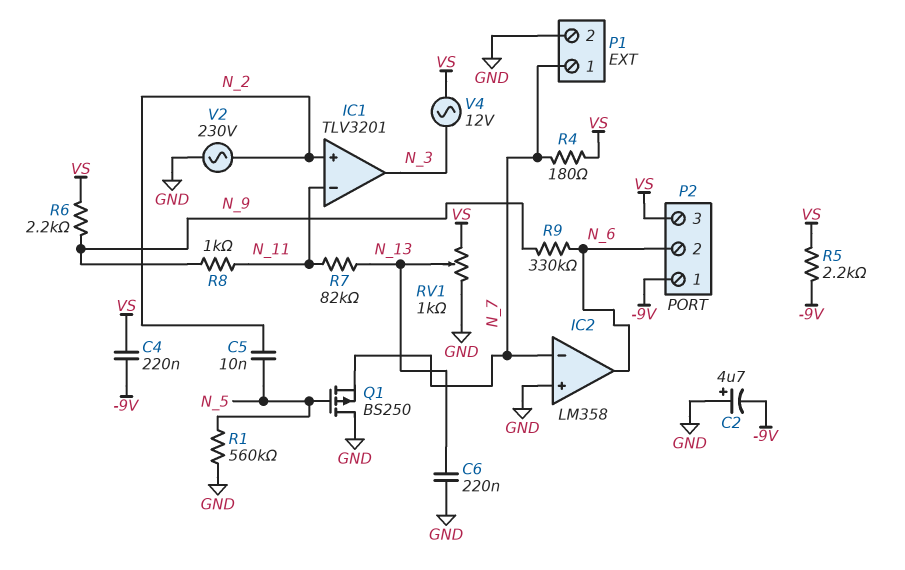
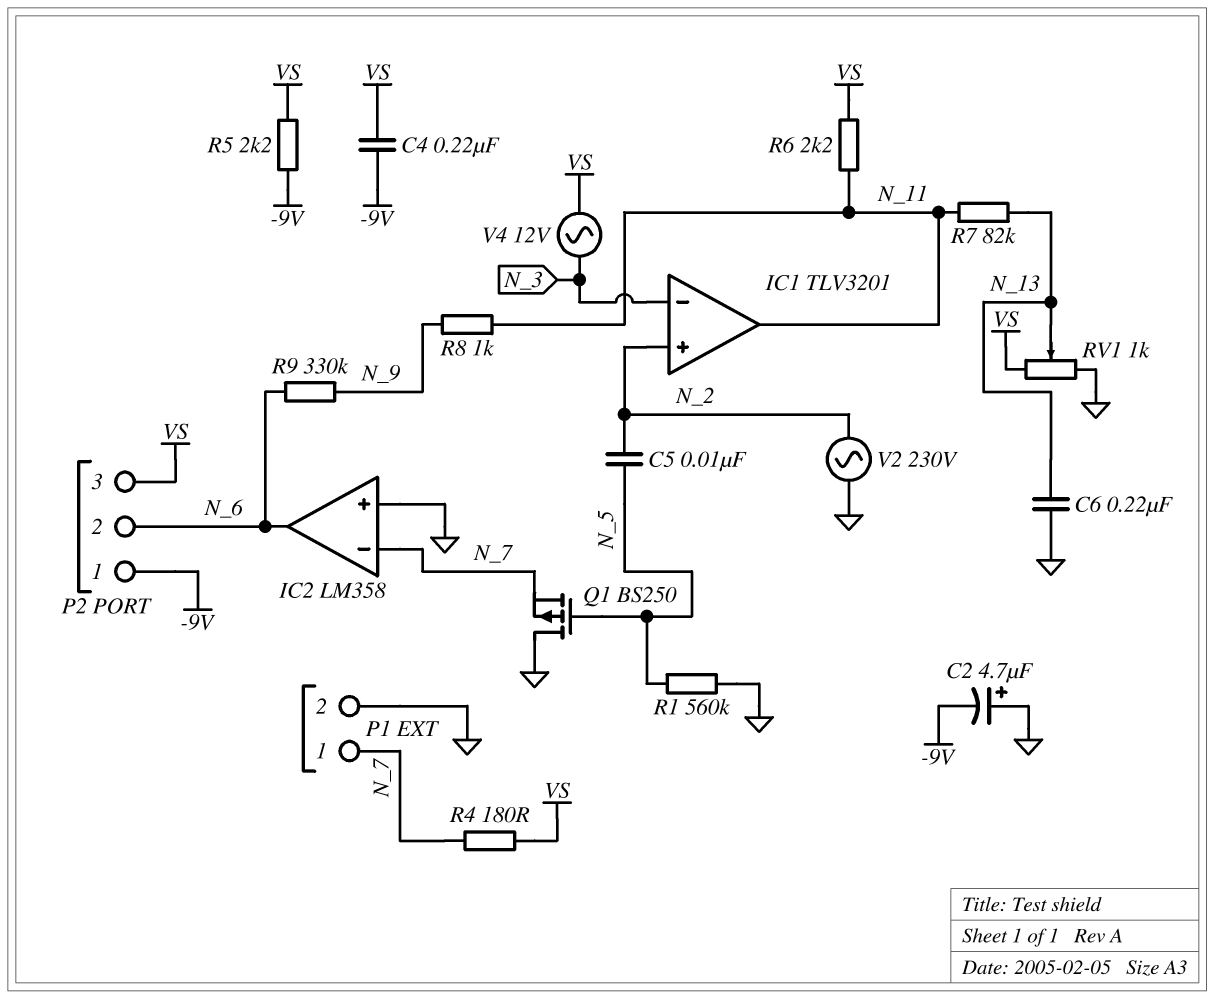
IC1 pin in-: N_11 -> N_3
IC1 pin out: N_3 -> N_11
R6: 2.2k (N_9, VS) -> 2.2k (N_11, VS)

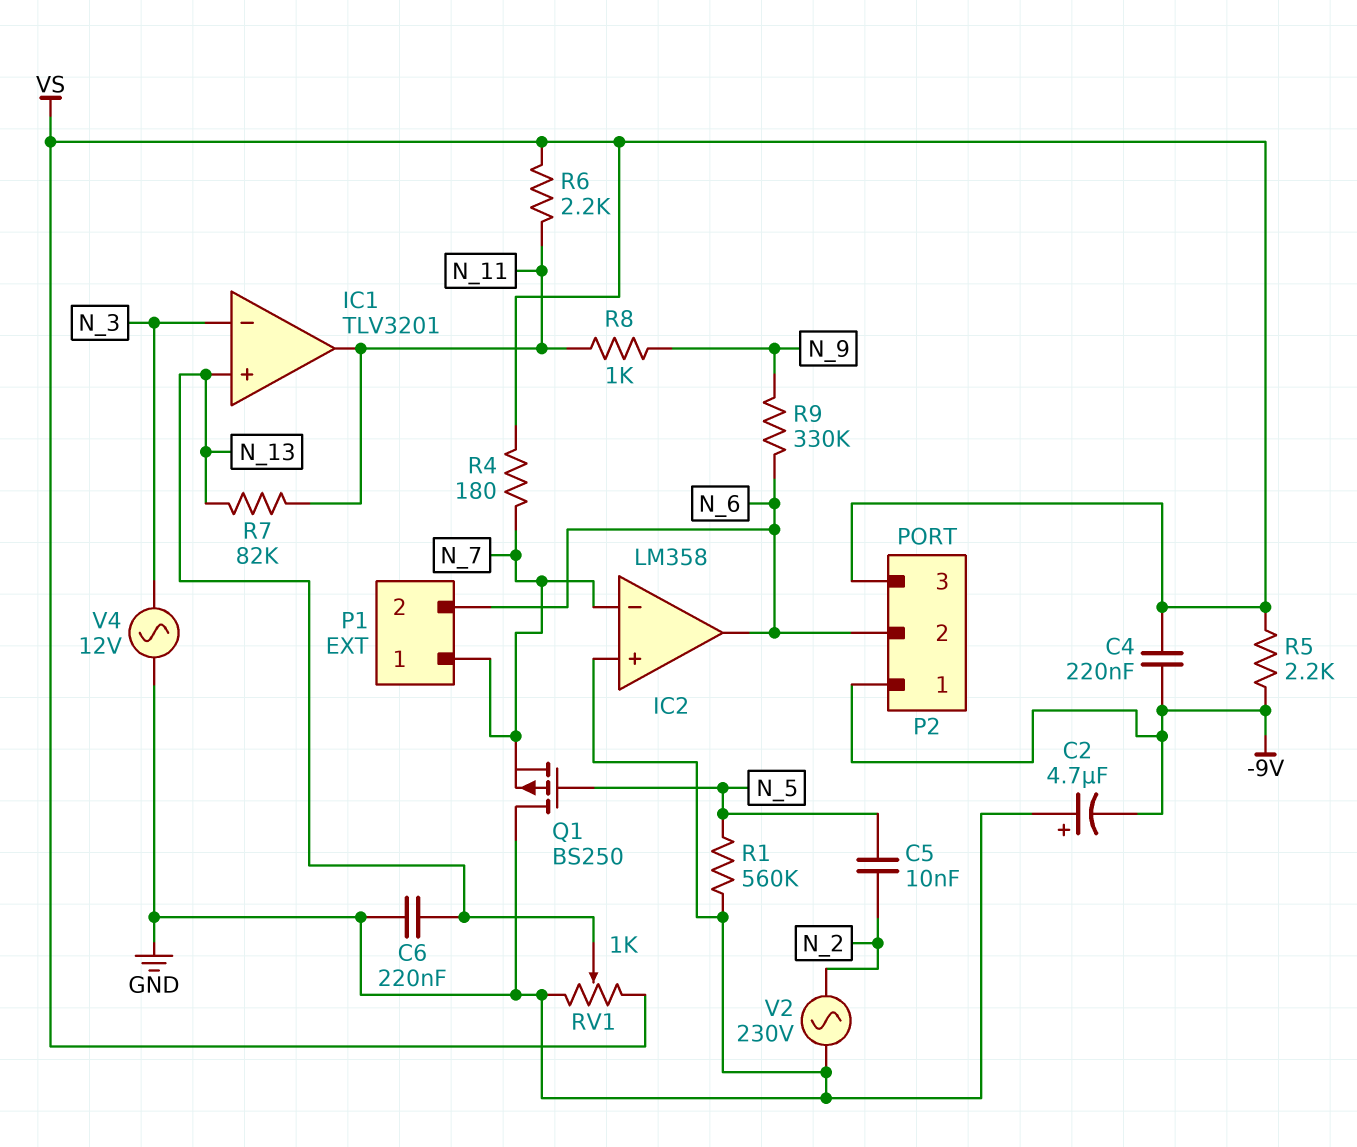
IC1 pin in+: N_2 -> N_13
P1 pin 2: GND -> N_6
V4: AC 12V (N_3, VS) -> AC 12V (GND, N_3)

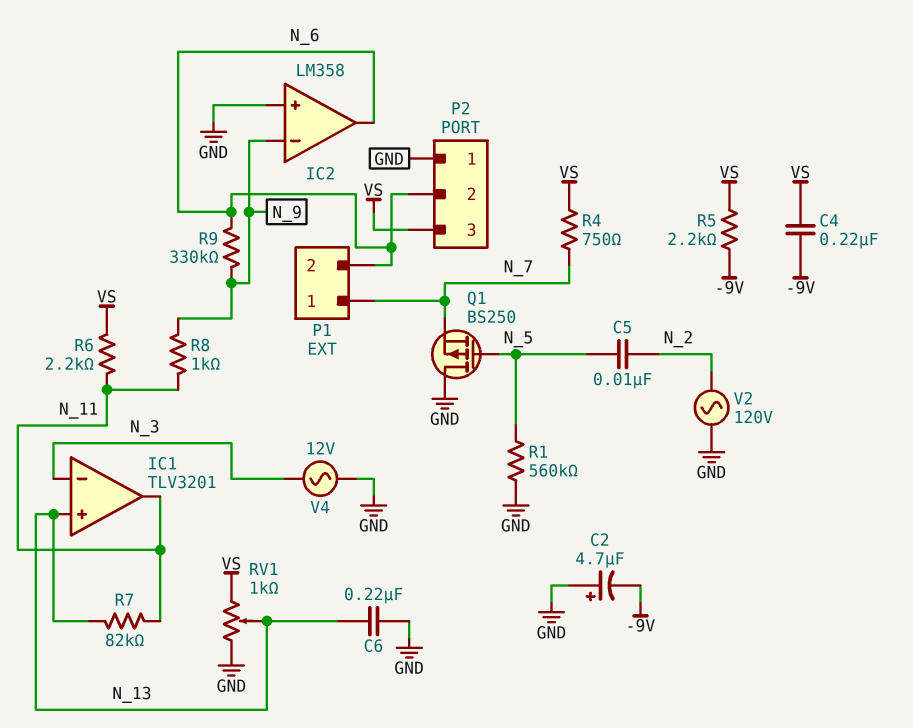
IC2 pin in-: N_7 -> N_9
P2 pin 1: -9V -> GND
R4: 180 (N_7, VS) -> 750 (N_7, VS)
V2: AC 230V (GND, N_2) -> AC 120V (GND, N_2)

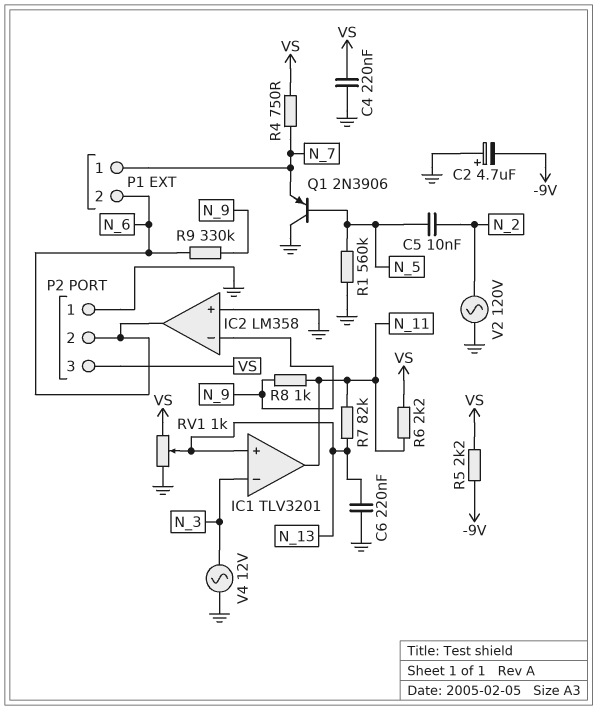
C4: 220nF (-9V, VS) -> 220nF (GND, VS)
Q1: PMOS BS250 (G N_5, D GND, S N_7) -> PNP 2N3906 (B N_5, C GND, E N_7)

